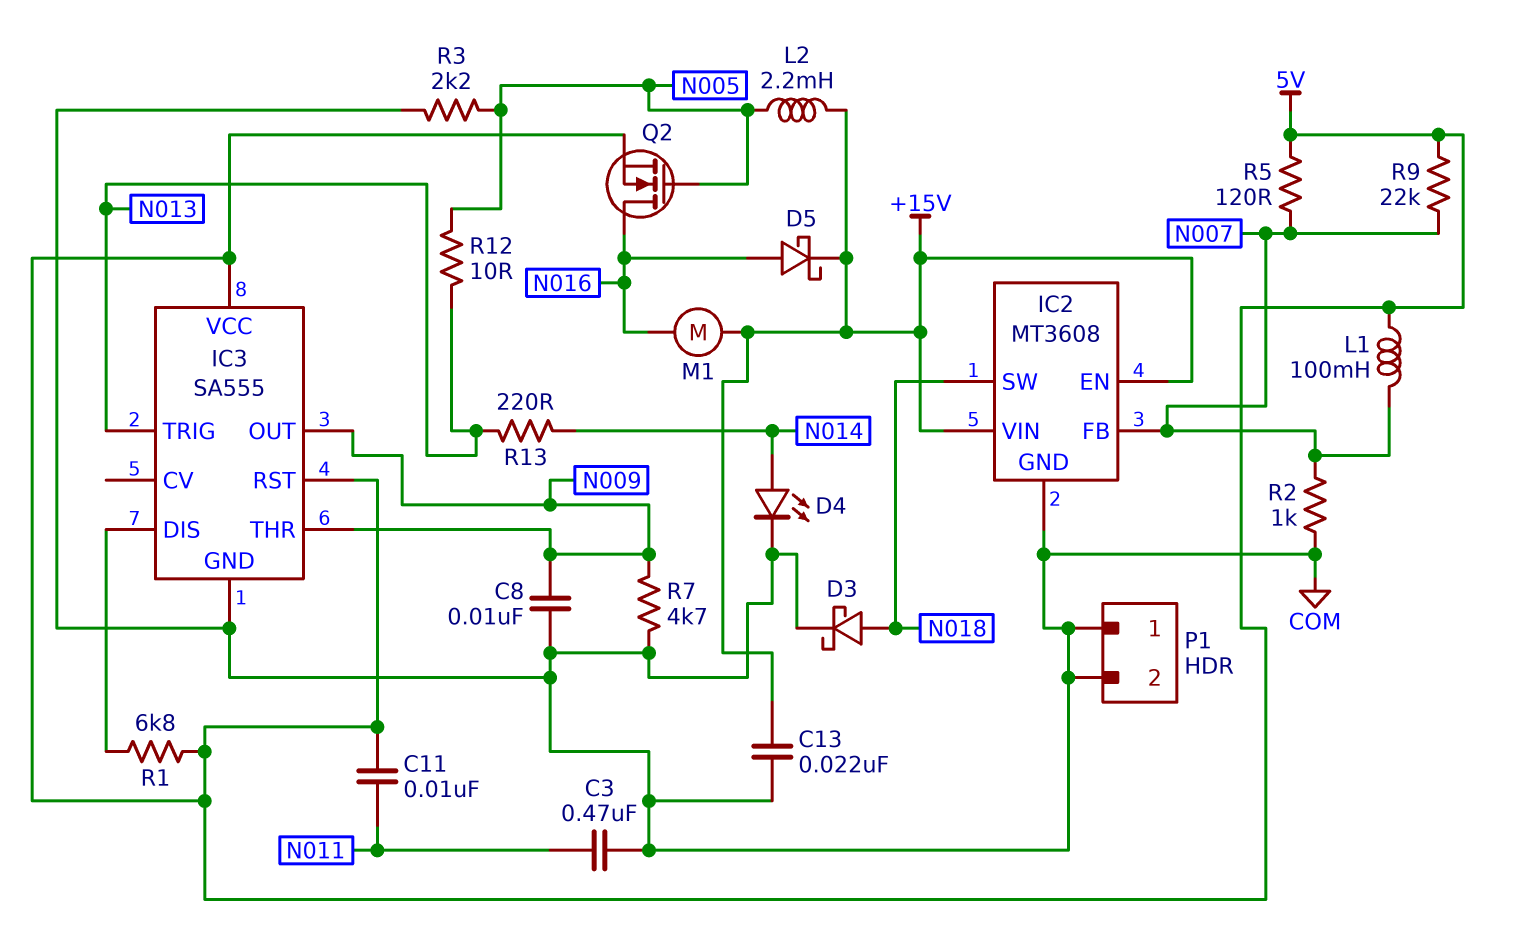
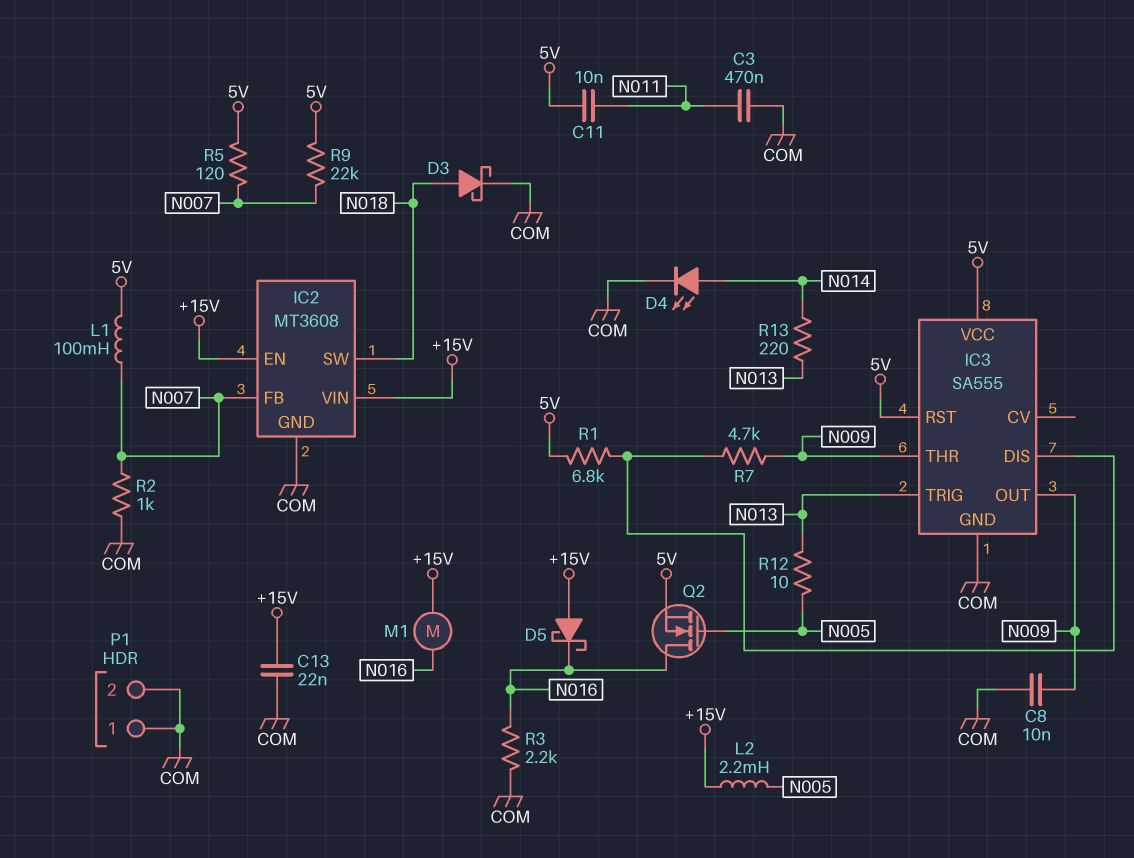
D5: schottky (A N016, K +15V) -> schottky (A +15V, K N016)
R3: 2.2k (COM, N005) -> 2.2k (COM, N016)
R7: 4.7k (COM, N009) -> 4.7k (IC3/DIS, N009)

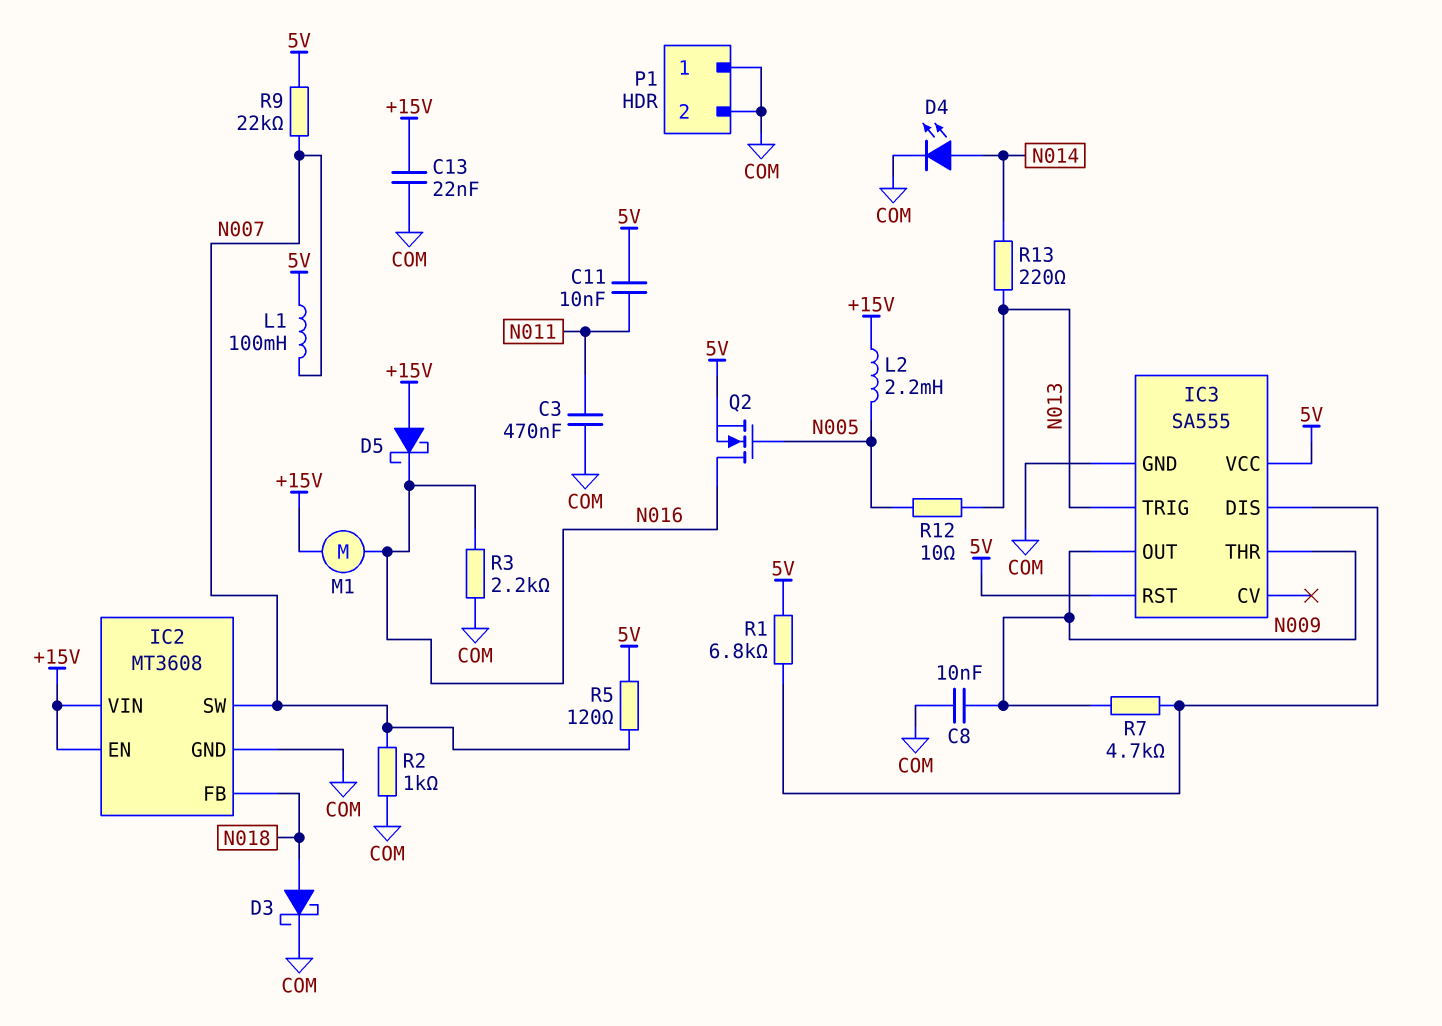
IC2 pin FB: N007 -> N018
IC2 pin SW: N018 -> N007

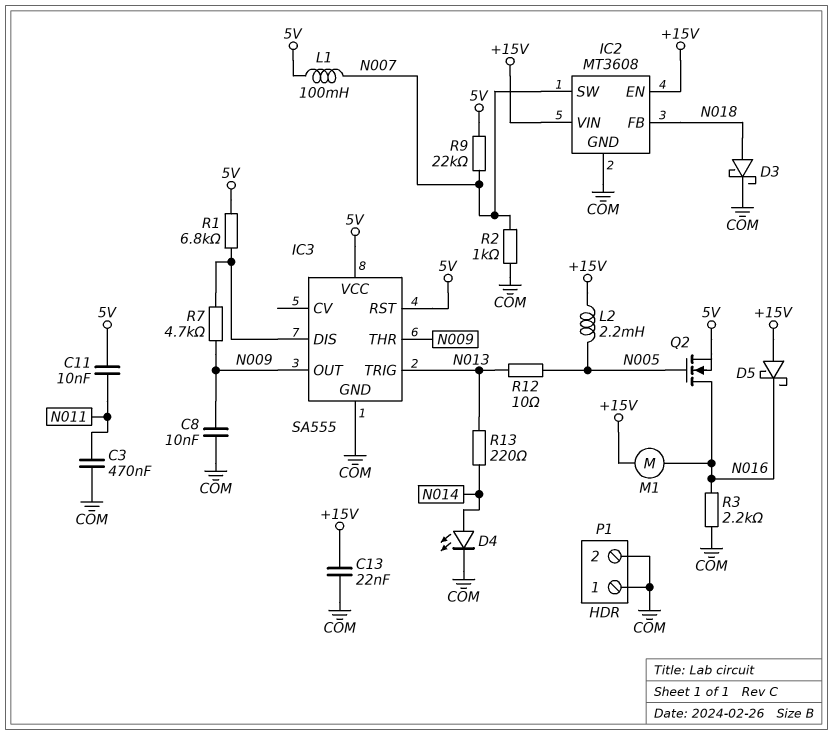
R5: 120 (5V, N007) -> none

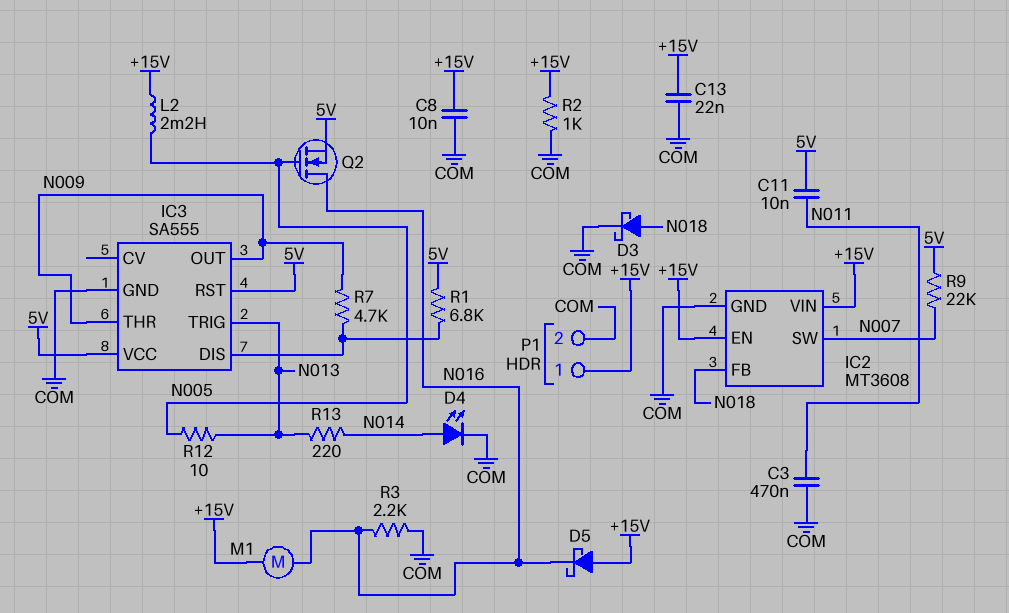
C8: 10nF (COM, N009) -> 10nF (+15V, COM)
L1: 100mH (5V, N007) -> none
P1 pin 1: COM -> +15V
R2: 1k (COM, N007) -> 1k (+15V, COM)

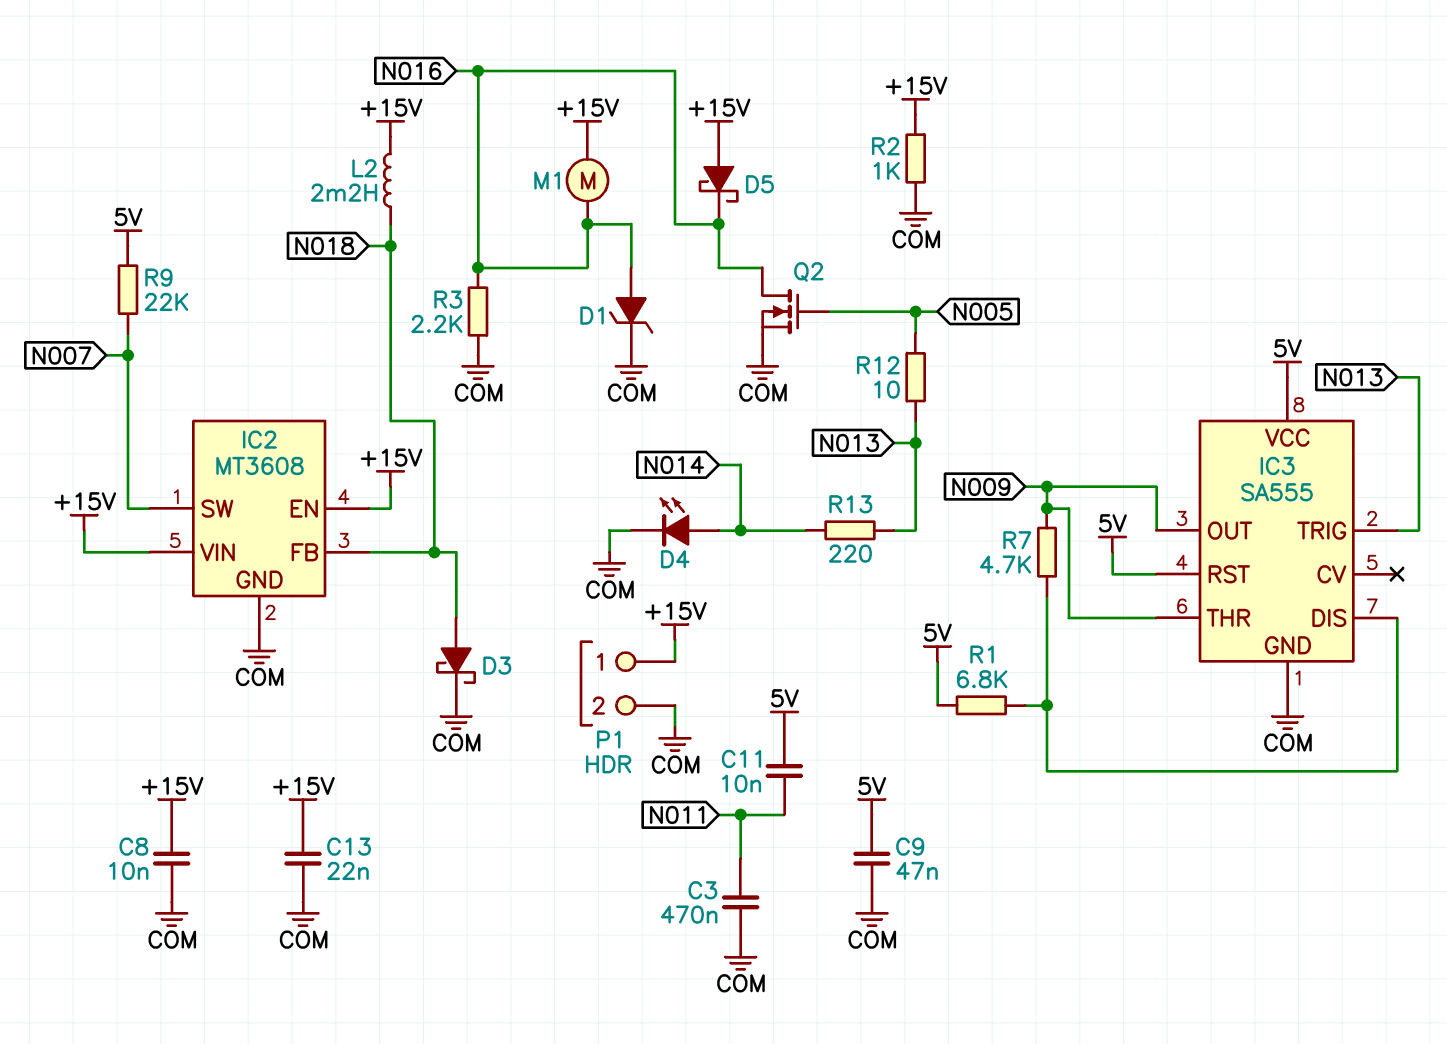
C9: none -> 47nF (5V, COM)
D1: none -> zener (A N016, K COM)
L2: 2.2mH (+15V, N005) -> 2.2mH (+15V, N018)
Q2: NMOS (G N005, D N016, S 5V) -> NMOS (G N005, D N016, S COM)

